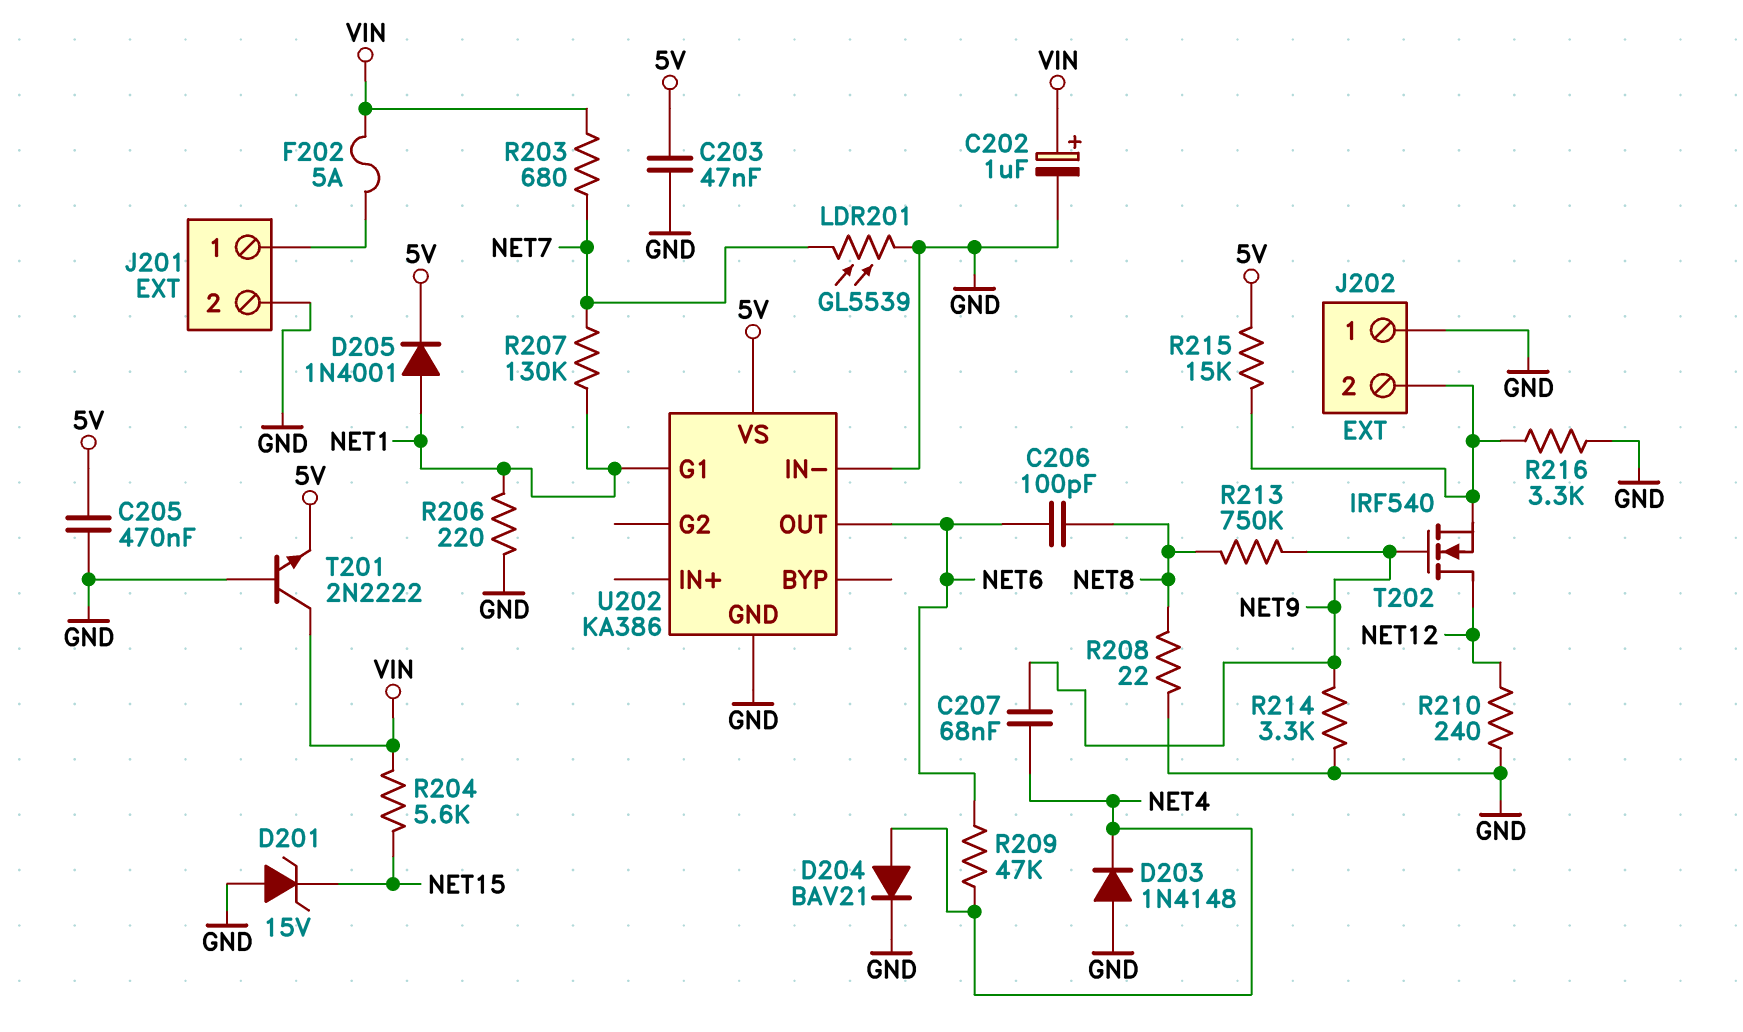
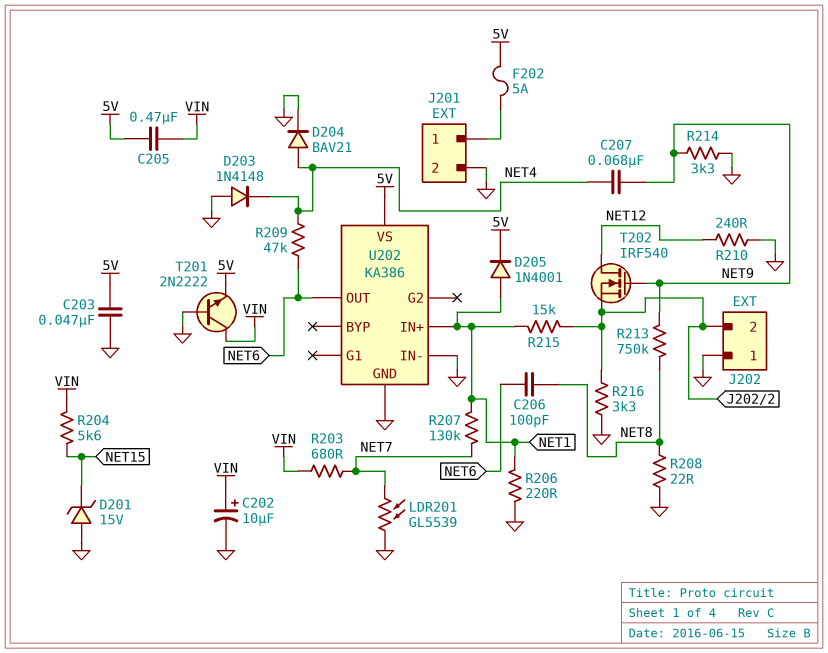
C202: 1uF (plus VIN, minus GND) -> 10uF (plus VIN, minus GND)
C205: 470nF (5V, GND) -> 470nF (5V, VIN)
F202: 5A (J201/1, VIN) -> 5A (5V, J201/1)
R215: 15k (5V, J202/2) -> 15k (J202/2, NET1)
U202 pin G1: NET1 -> none
U202 pin IN+: none -> NET1

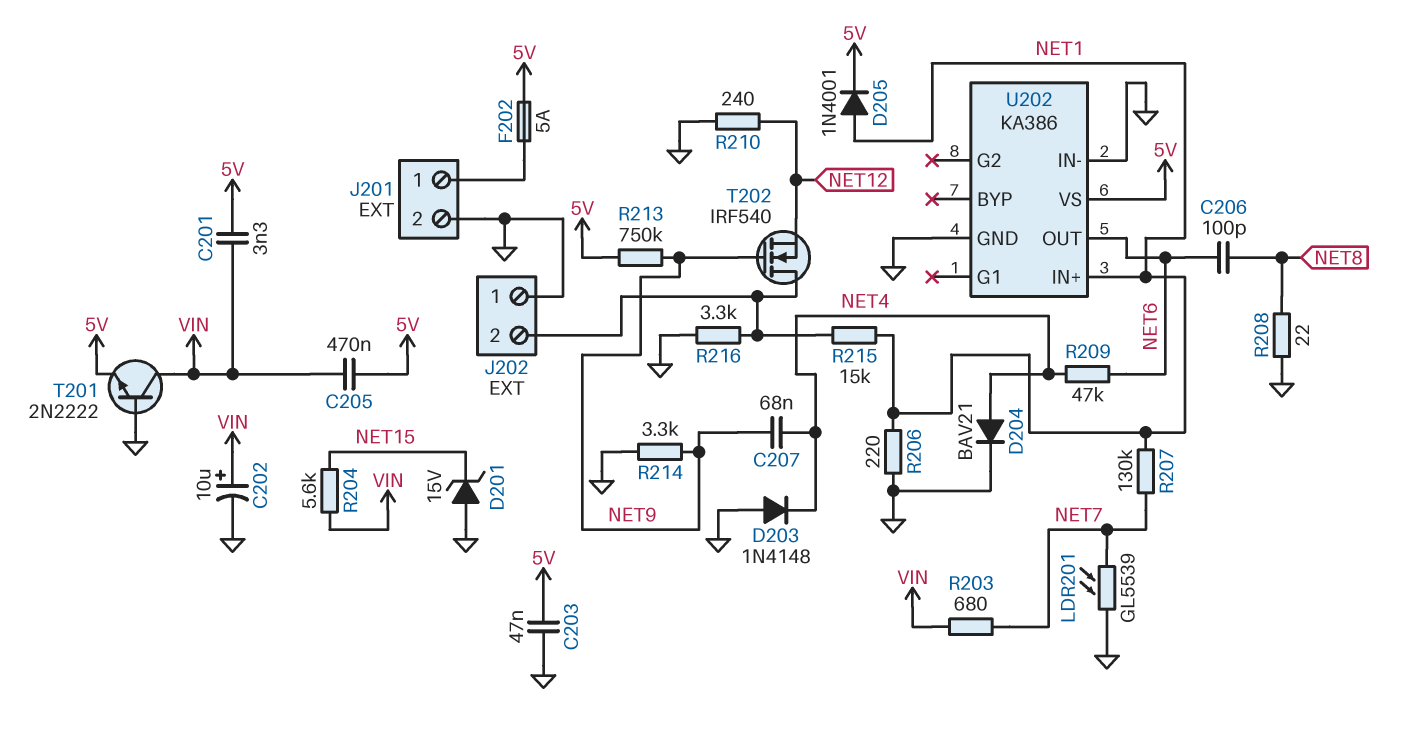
C201: none -> 3.3nF (5V, VIN)
R213: 750k (NET8, NET9) -> 750k (5V, NET9)
T202: NMOS IRF540 (G NET9, D NET12, S J202/2) -> NMOS IRF540 (G NET9, D J202/2, S NET12)

